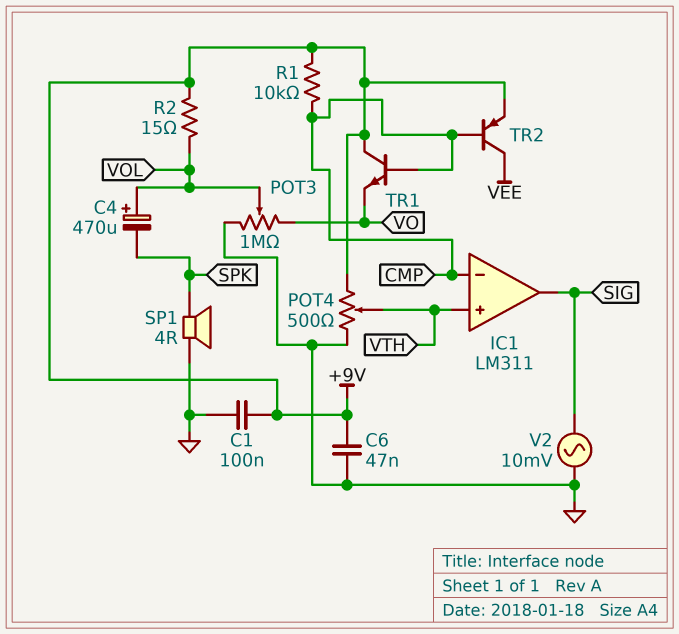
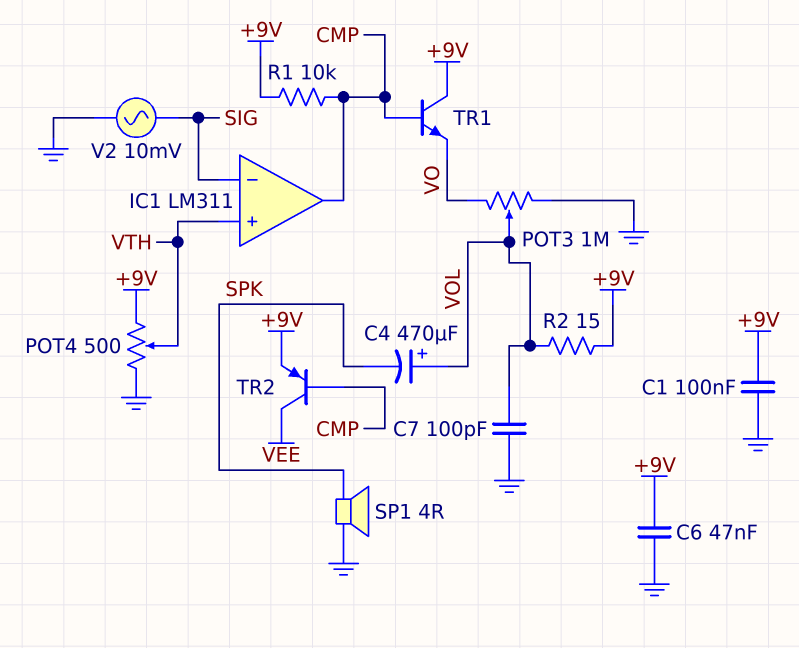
C7: none -> 100pF (GND, VOL)
IC1 pin in-: CMP -> SIG
IC1 pin out: SIG -> CMP

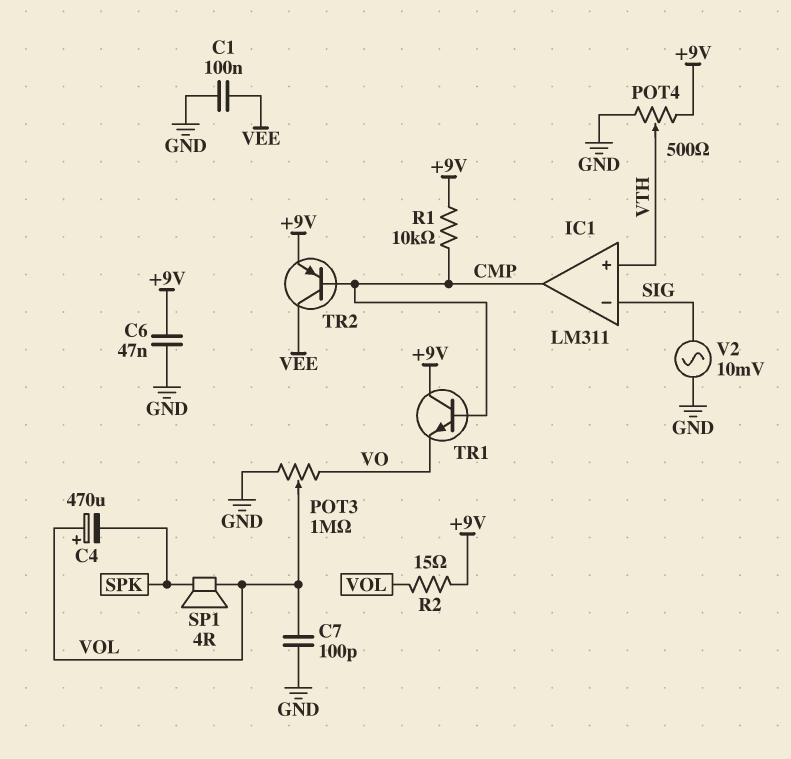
C1: 100nF (+9V, GND) -> 100nF (GND, VEE)
SP1: speaker 4R (GND, SPK) -> speaker 4R (SPK, VOL)

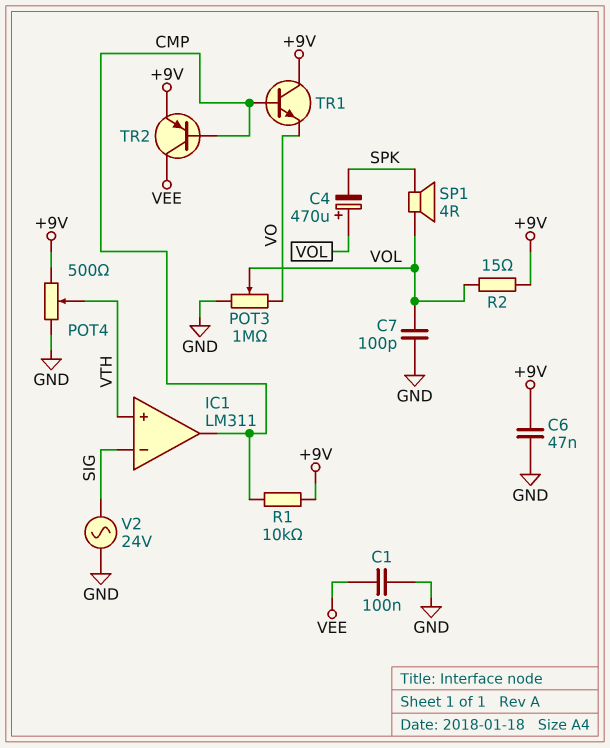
V2: AC 10mV (GND, SIG) -> AC 24V (GND, SIG)

